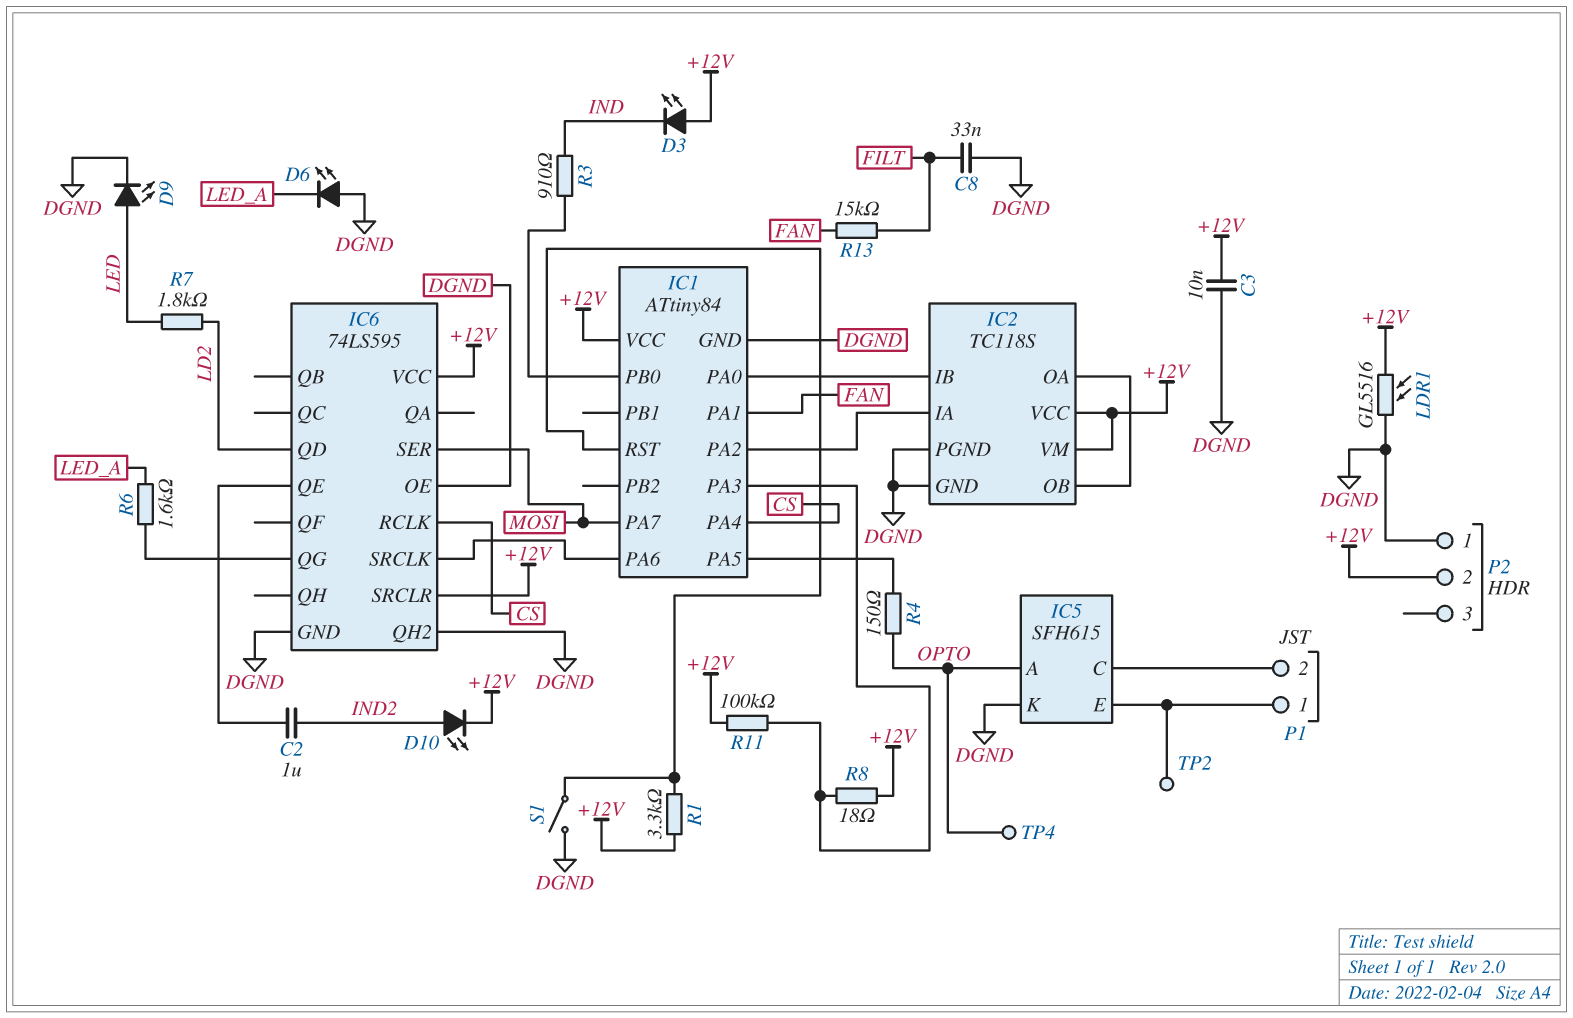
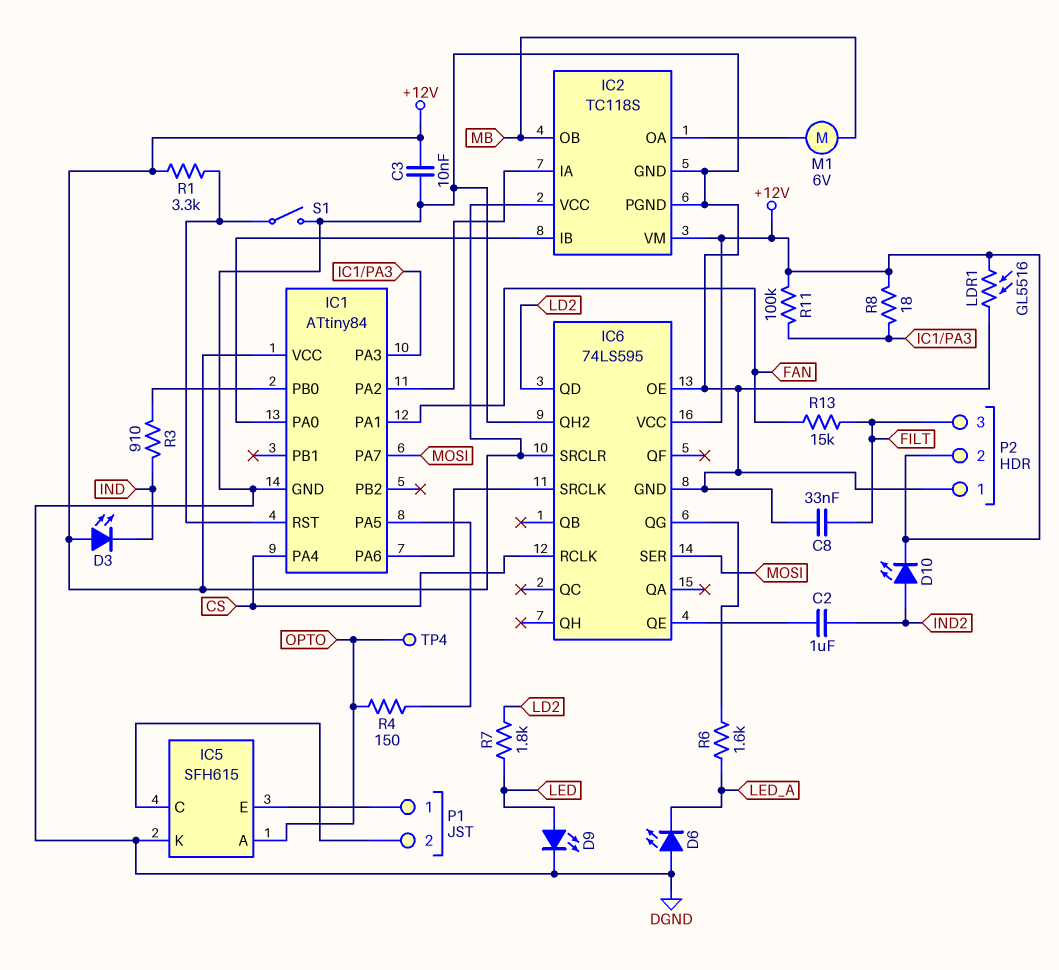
IC2 pin OB: IC2/OA -> MB
M1: none -> motor 6V (IC2/OA, MB)
P2 pin 3: none -> FILT
TP2: test point (IC5/E) -> none

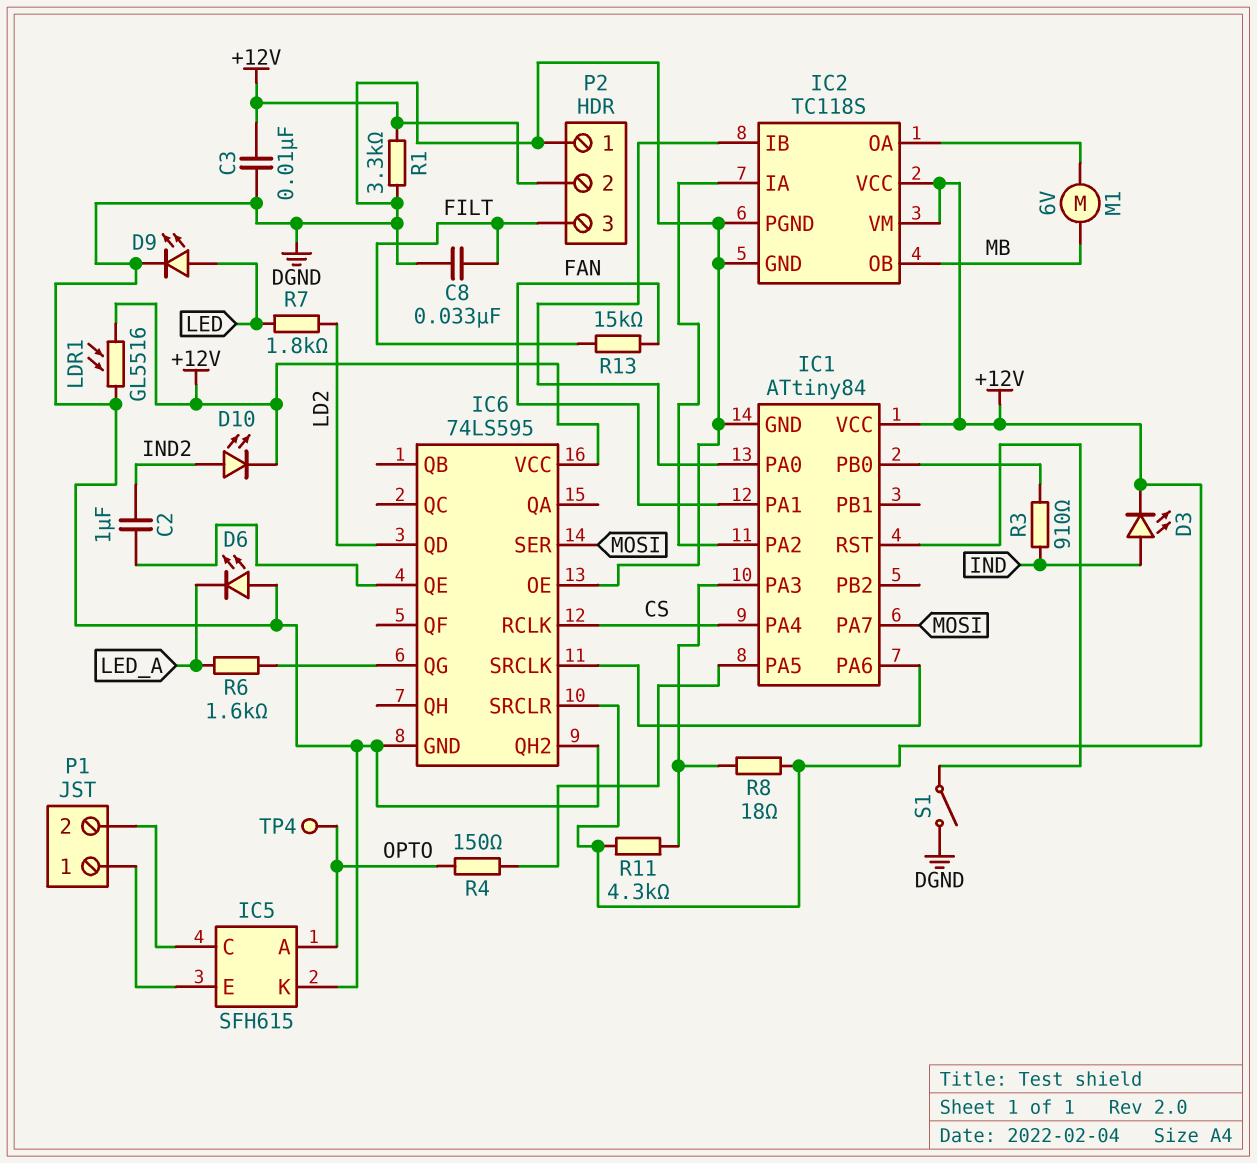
D3: LED (A +12V, K IND) -> LED (A IND, K +12V)
R1: 3.3k (+12V, IC1/RST) -> 3.3k (+12V, DGND)
R11: 100k (+12V, IC1/PA3) -> 4.3k (+12V, IC1/PA3)

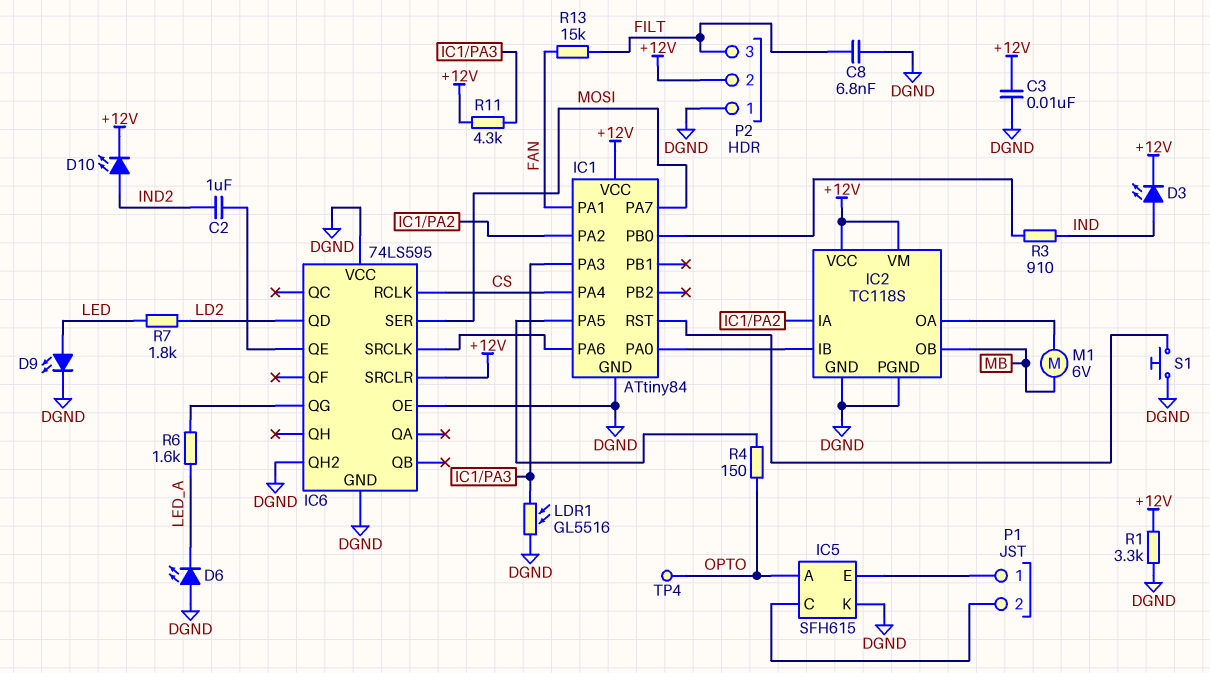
C8: 33nF (DGND, FILT) -> 6.8nF (DGND, FILT)
IC6 pin VCC: +12V -> DGND
LDR1: GL5516 (+12V, DGND) -> GL5516 (DGND, IC1/PA3)
R8: 18 (+12V, IC1/PA3) -> none
S1: switch (DGND, IC1/RST) -> button (DGND, IC1/RST)

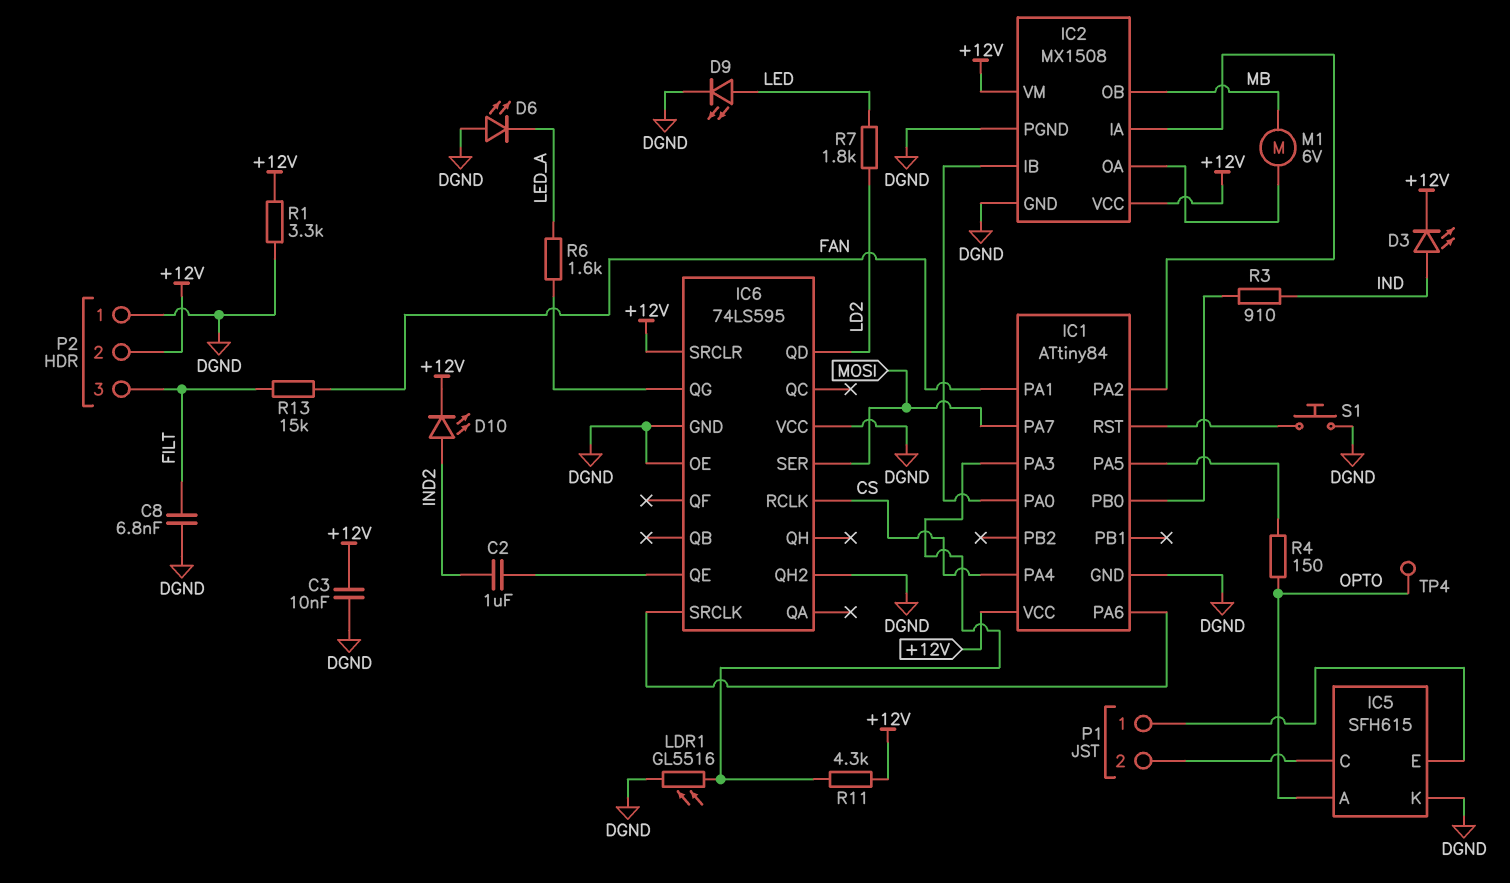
IC2: TC118S -> MX1508

